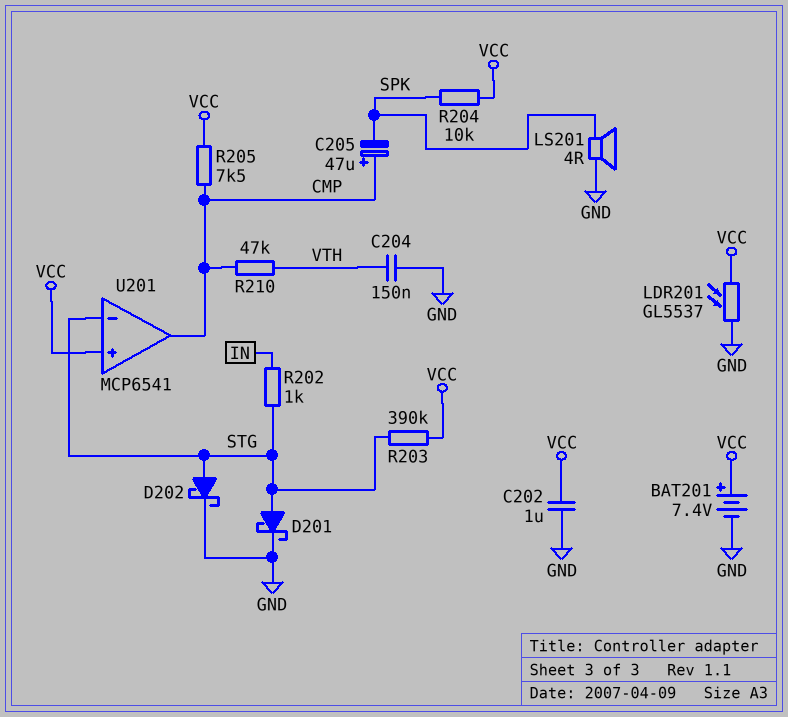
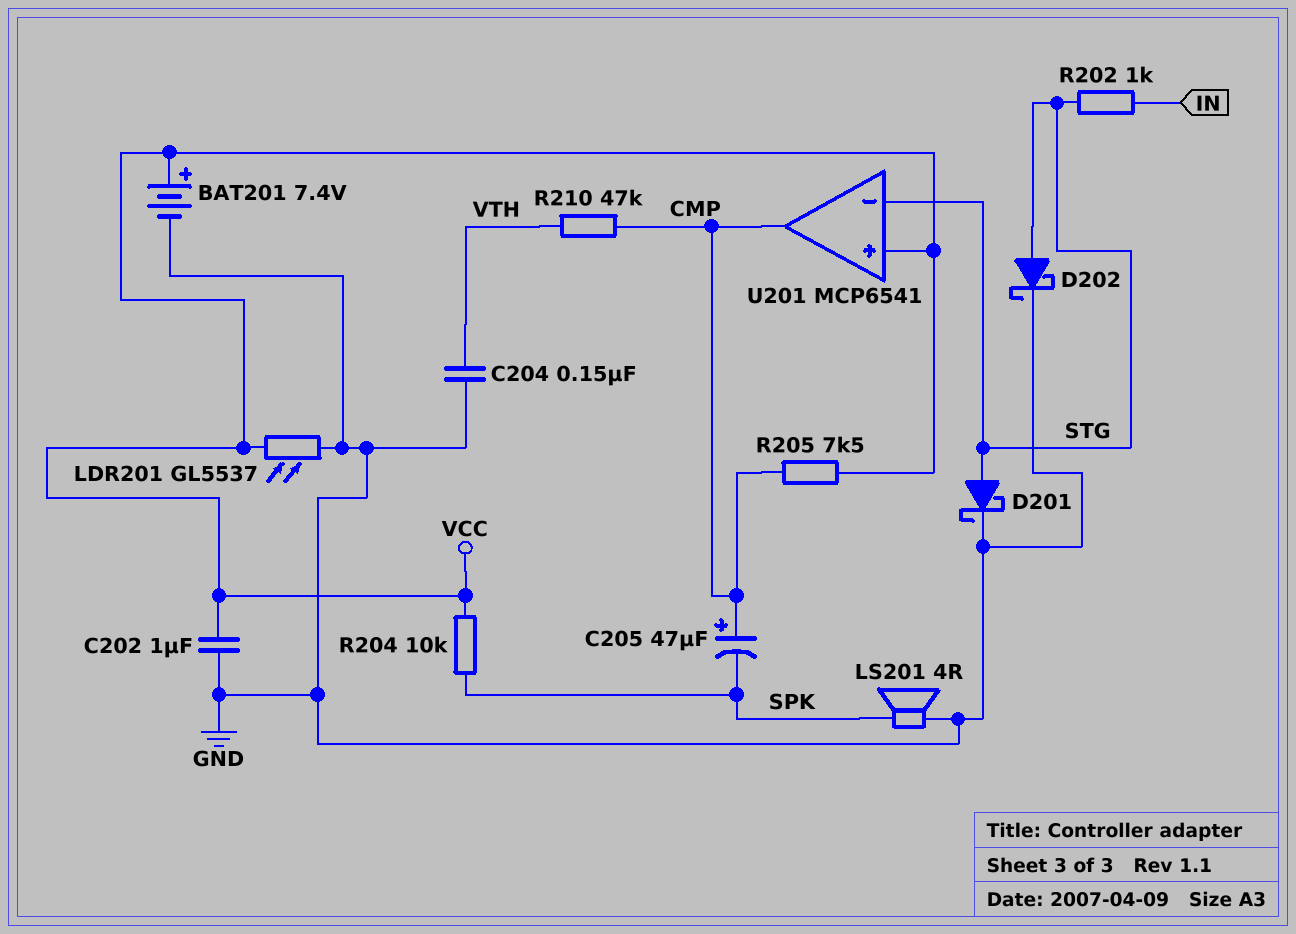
R203: 390k (STG, VCC) -> none

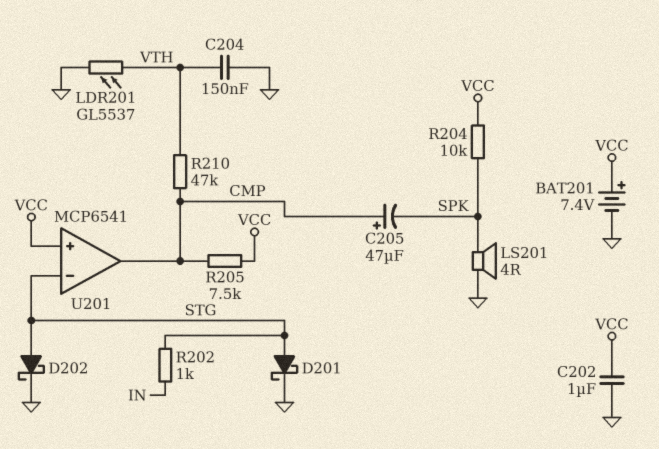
LDR201: GL5537 (GND, VCC) -> GL5537 (GND, VTH)

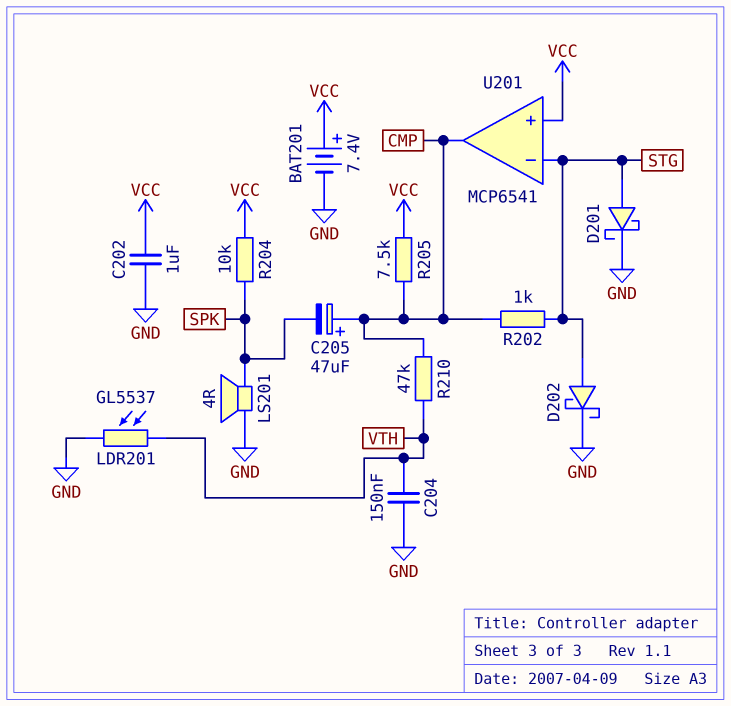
R202: 1k (IN, STG) -> 1k (CMP, STG)

